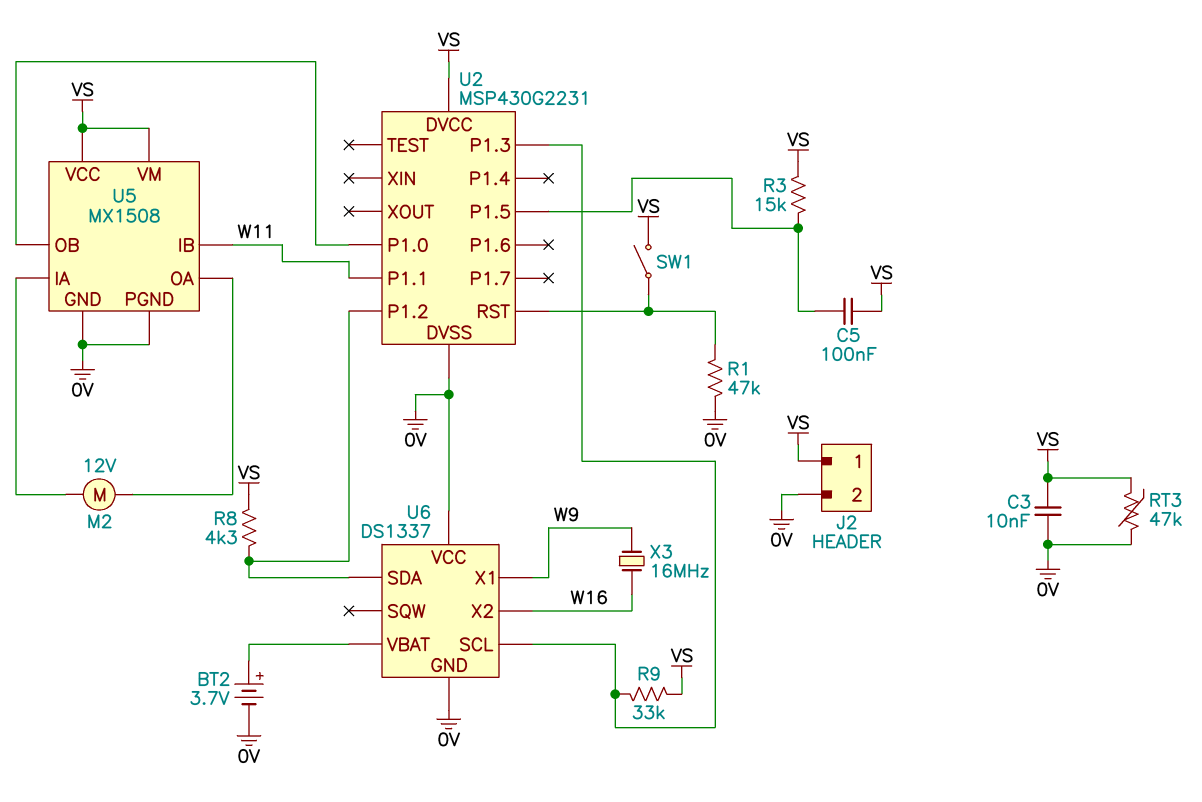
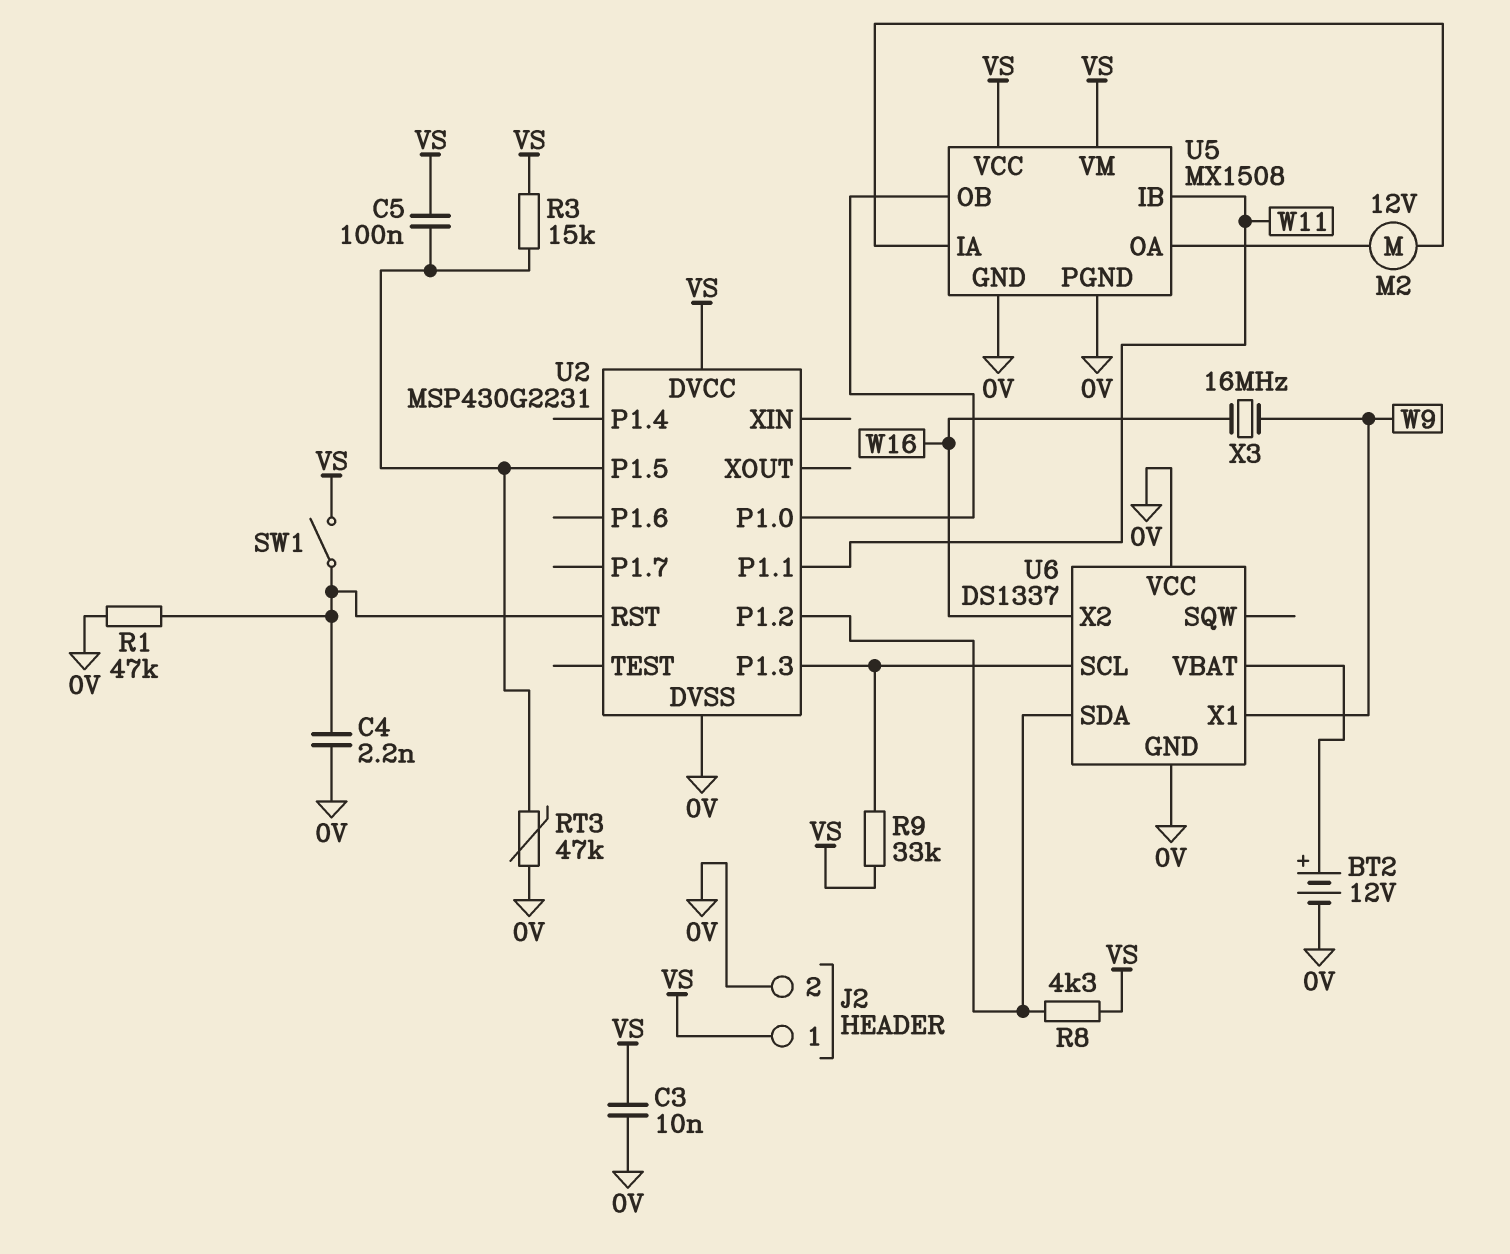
BT2: 3.7V (plus U6/VBAT, minus 0V) -> 12V (plus U6/VBAT, minus 0V)
C4: none -> 2.2nF (0V, U2/RST)
RT3: 47k (0V, VS) -> 47k (0V, U2/P1.5)

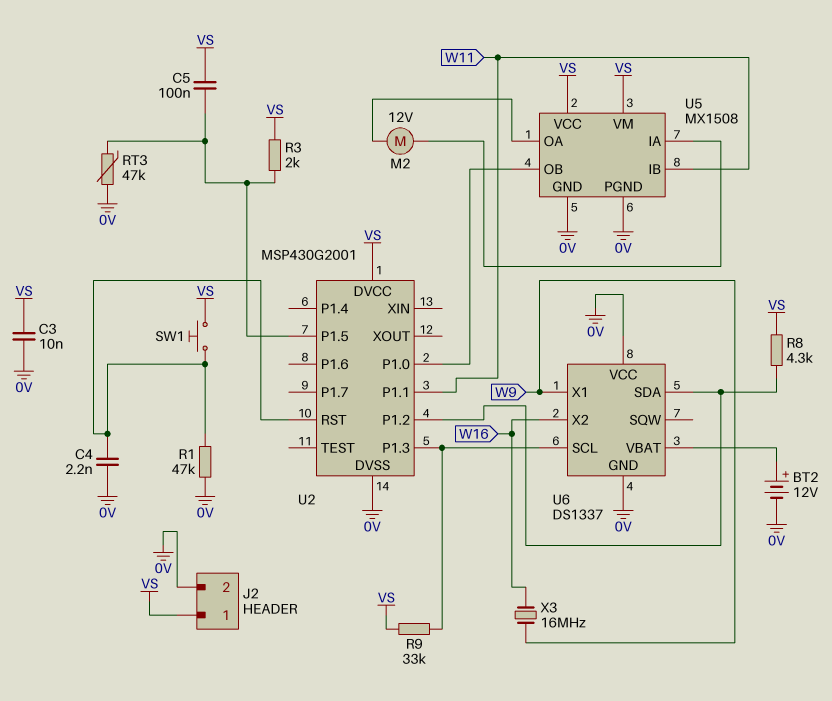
R3: 15k (U2/P1.5, VS) -> 2k (U2/P1.5, VS)
SW1: switch (U2/RST, VS) -> button (U2/RST, VS)
U2: MSP430G2231 -> MSP430G2001

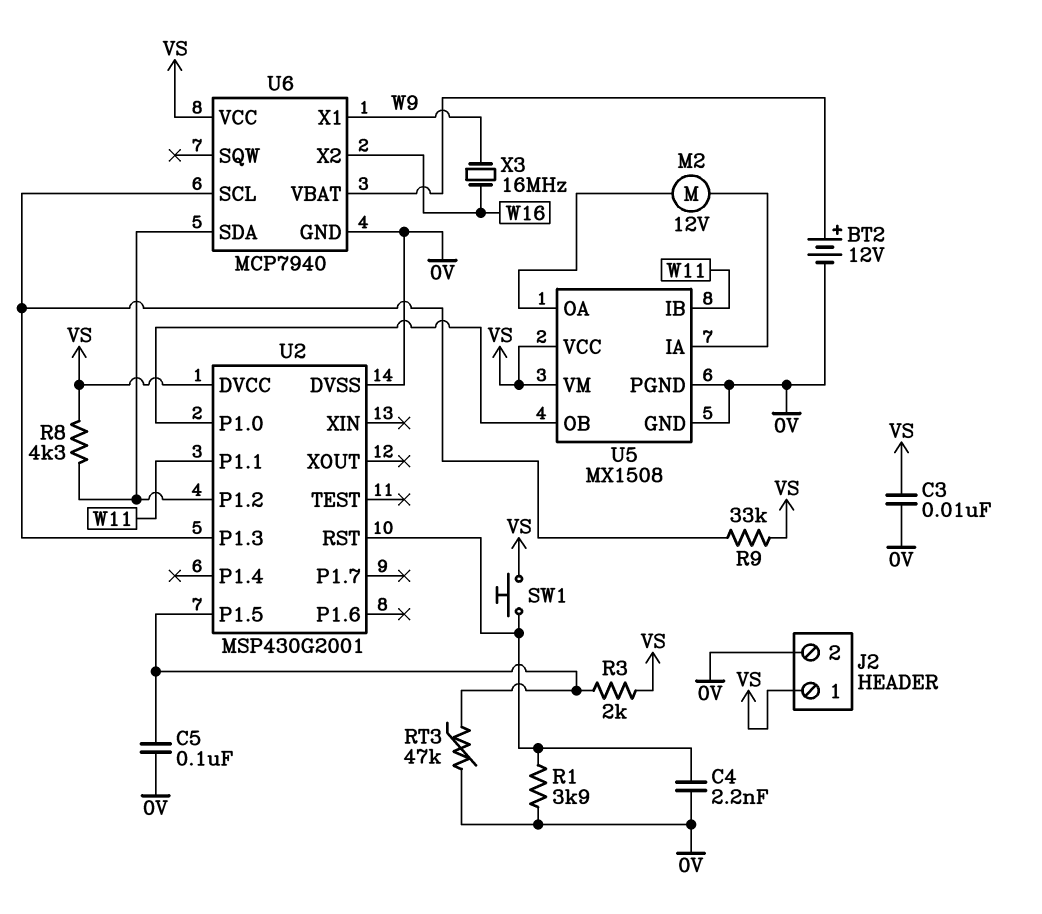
C5: 100nF (U2/P1.5, VS) -> 100nF (0V, U2/P1.5)
R1: 47k (0V, U2/RST) -> 3.9k (0V, U2/RST)
U6: DS1337 -> MCP7940
U6 pin VCC: 0V -> VS

